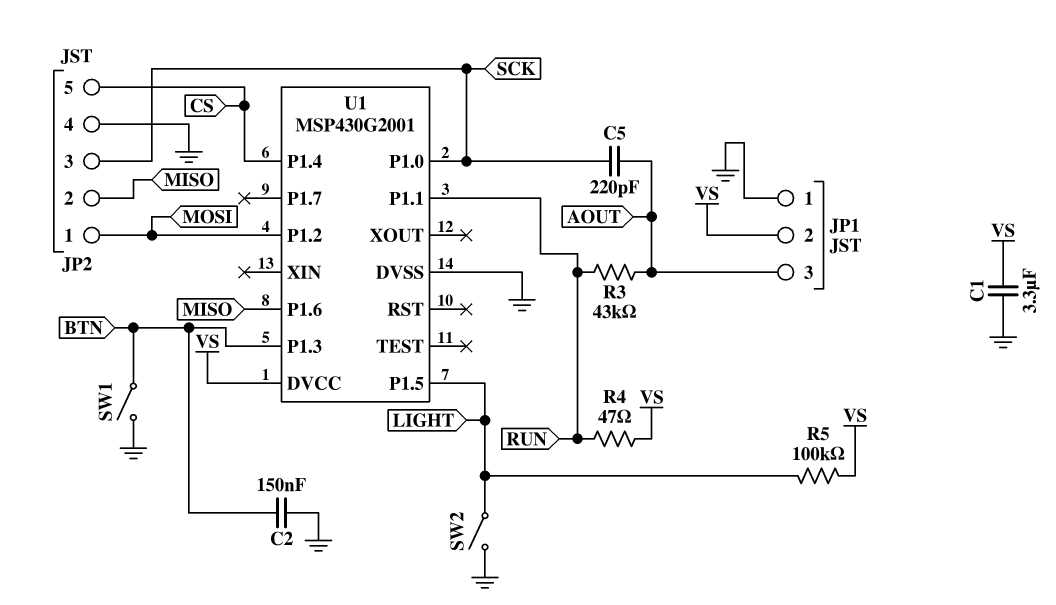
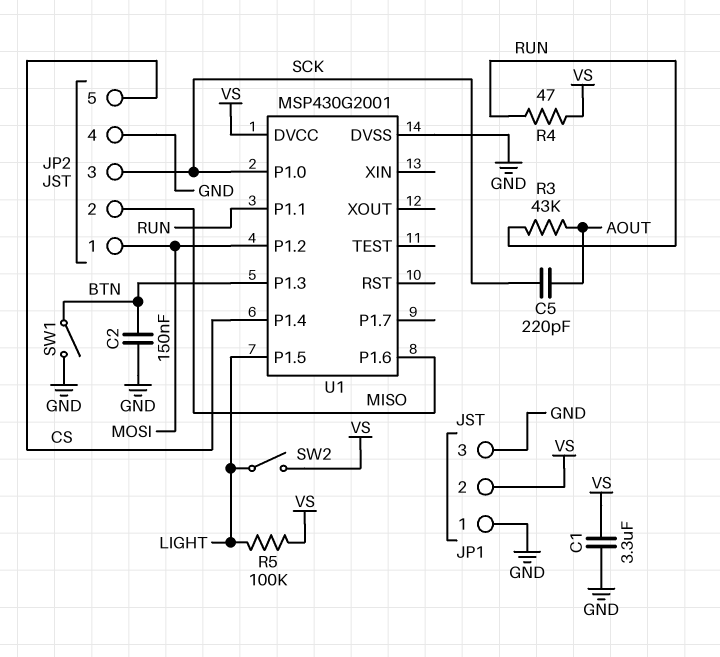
JP1 pin 3: AOUT -> GND
SW2: switch (GND, LIGHT) -> switch (LIGHT, VS)

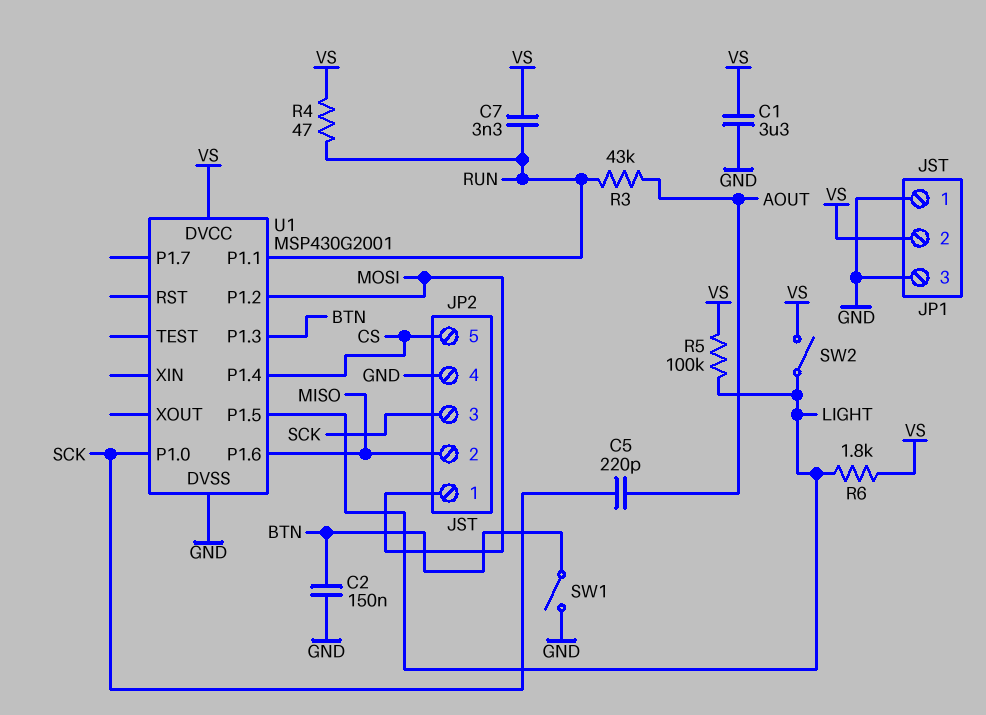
C7: none -> 3.3nF (RUN, VS)
R6: none -> 1.8k (LIGHT, VS)

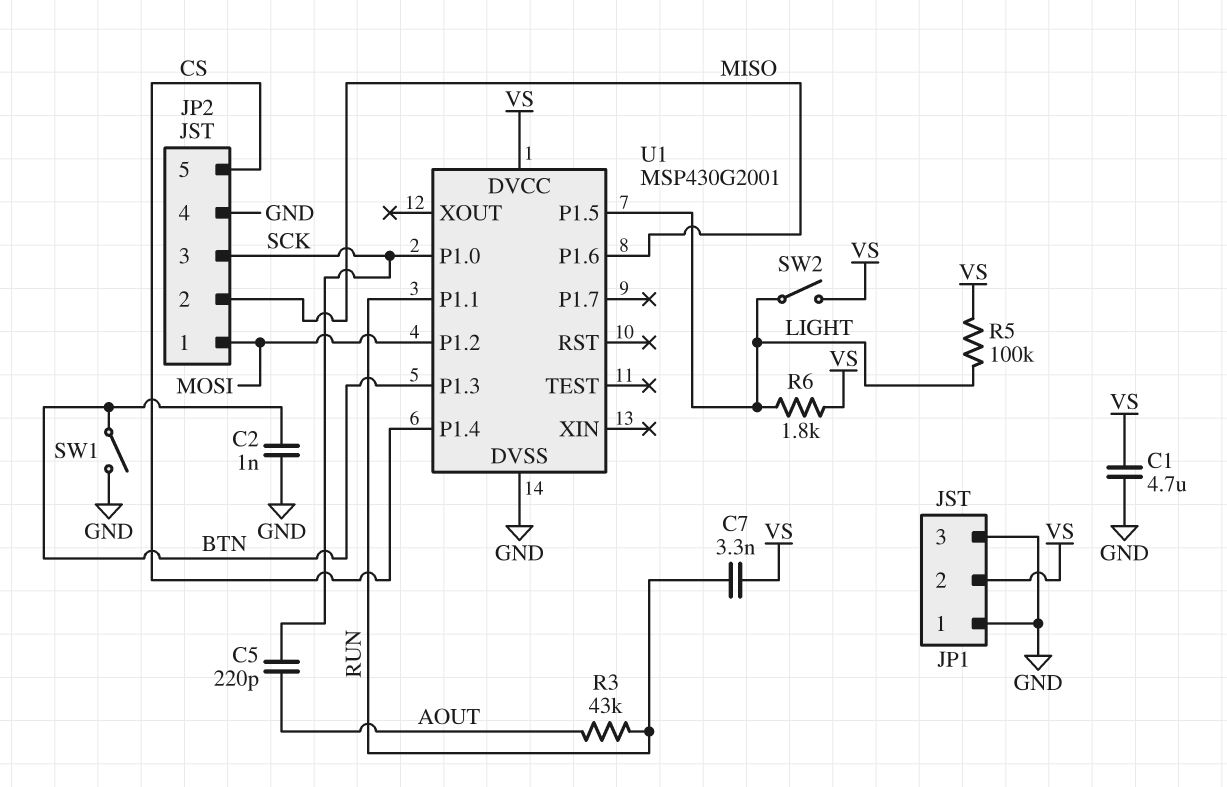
C1: 3.3uF (GND, VS) -> 4.7uF (GND, VS)
C2: 150nF (BTN, GND) -> 1nF (BTN, GND)
R4: 47 (RUN, VS) -> none

